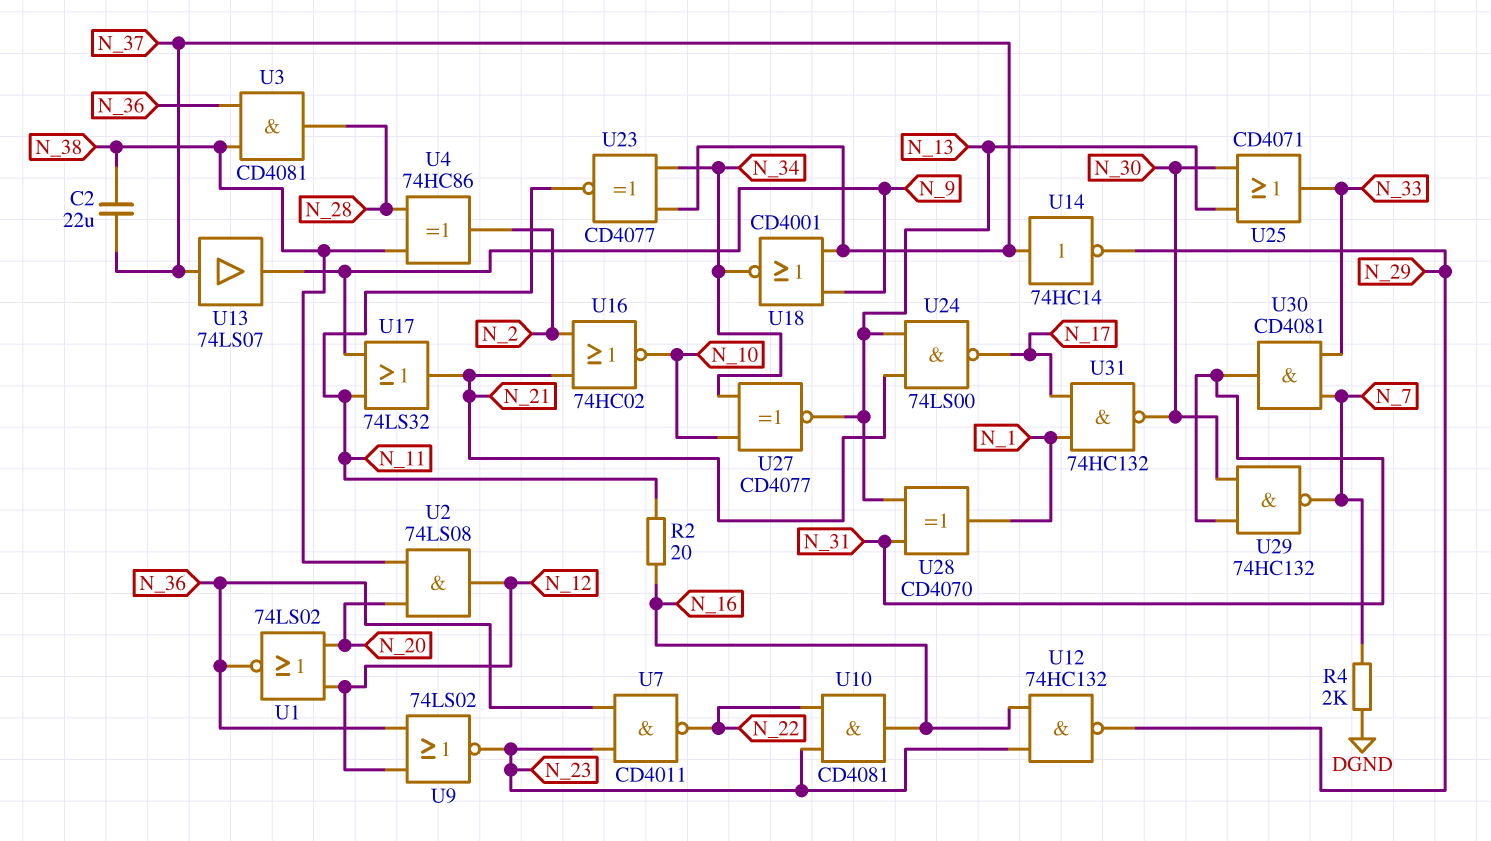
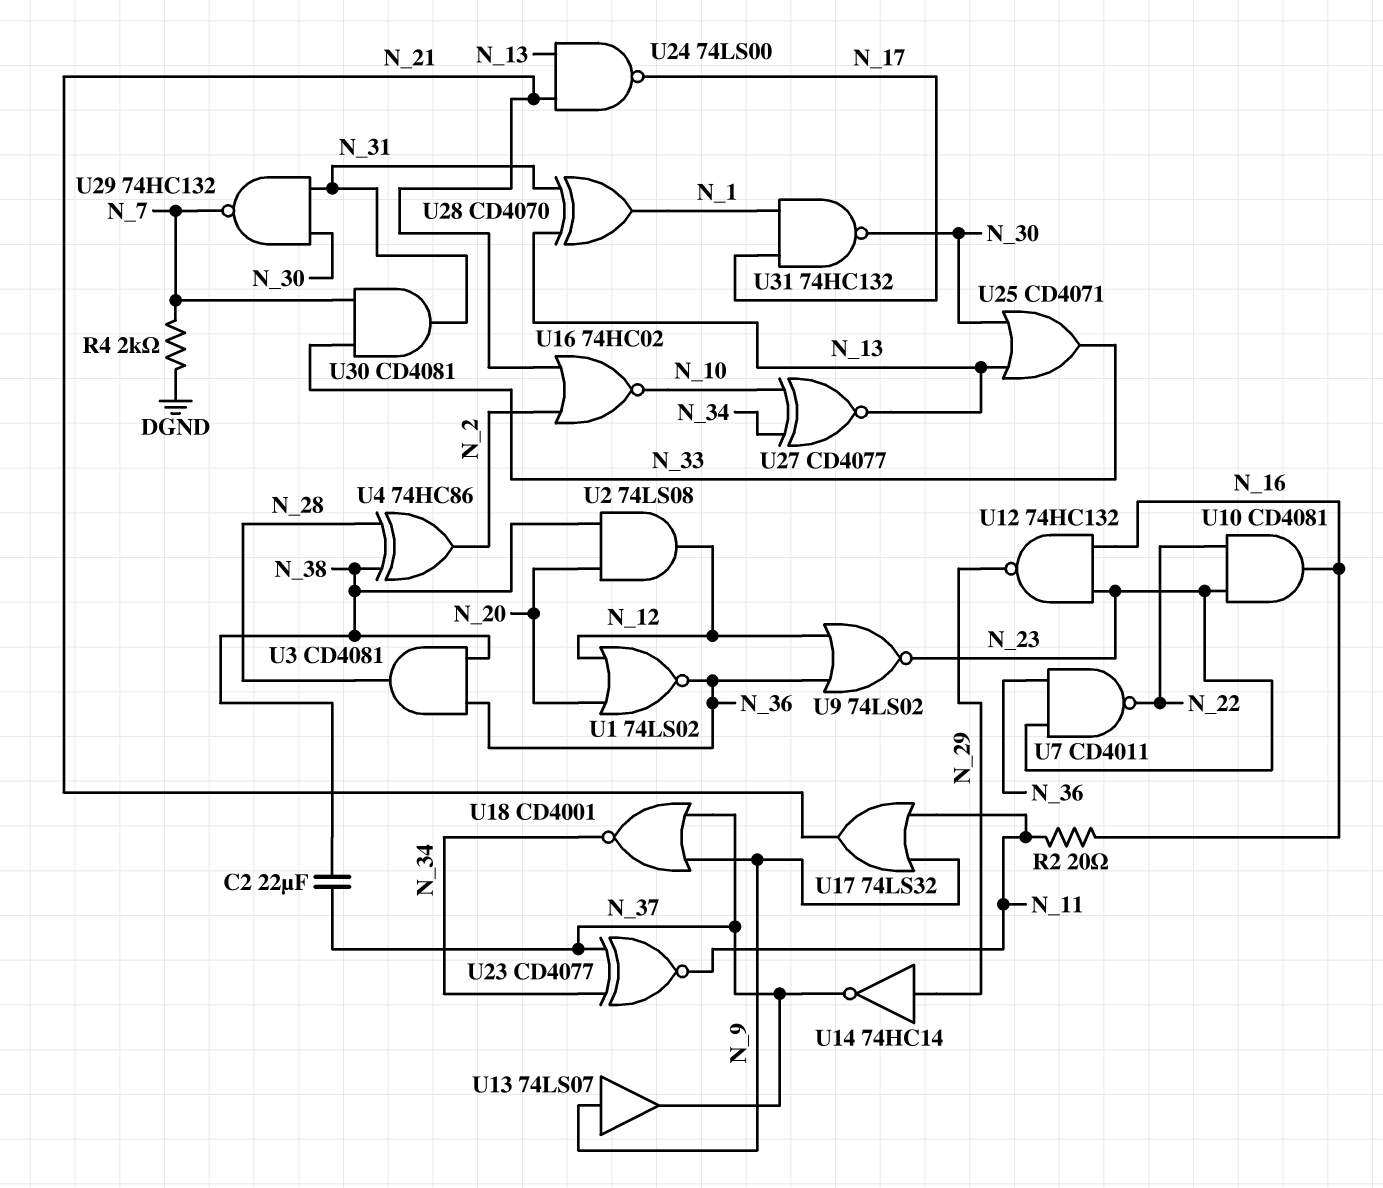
U13: buffer 74LS07 (in N_37, out N_9) -> buffer 74LS07 (in N_9, out N_37)
U14: NOT 74HC14 (in N_37, out N_29) -> NOT 74HC14 (in N_29, out N_37)

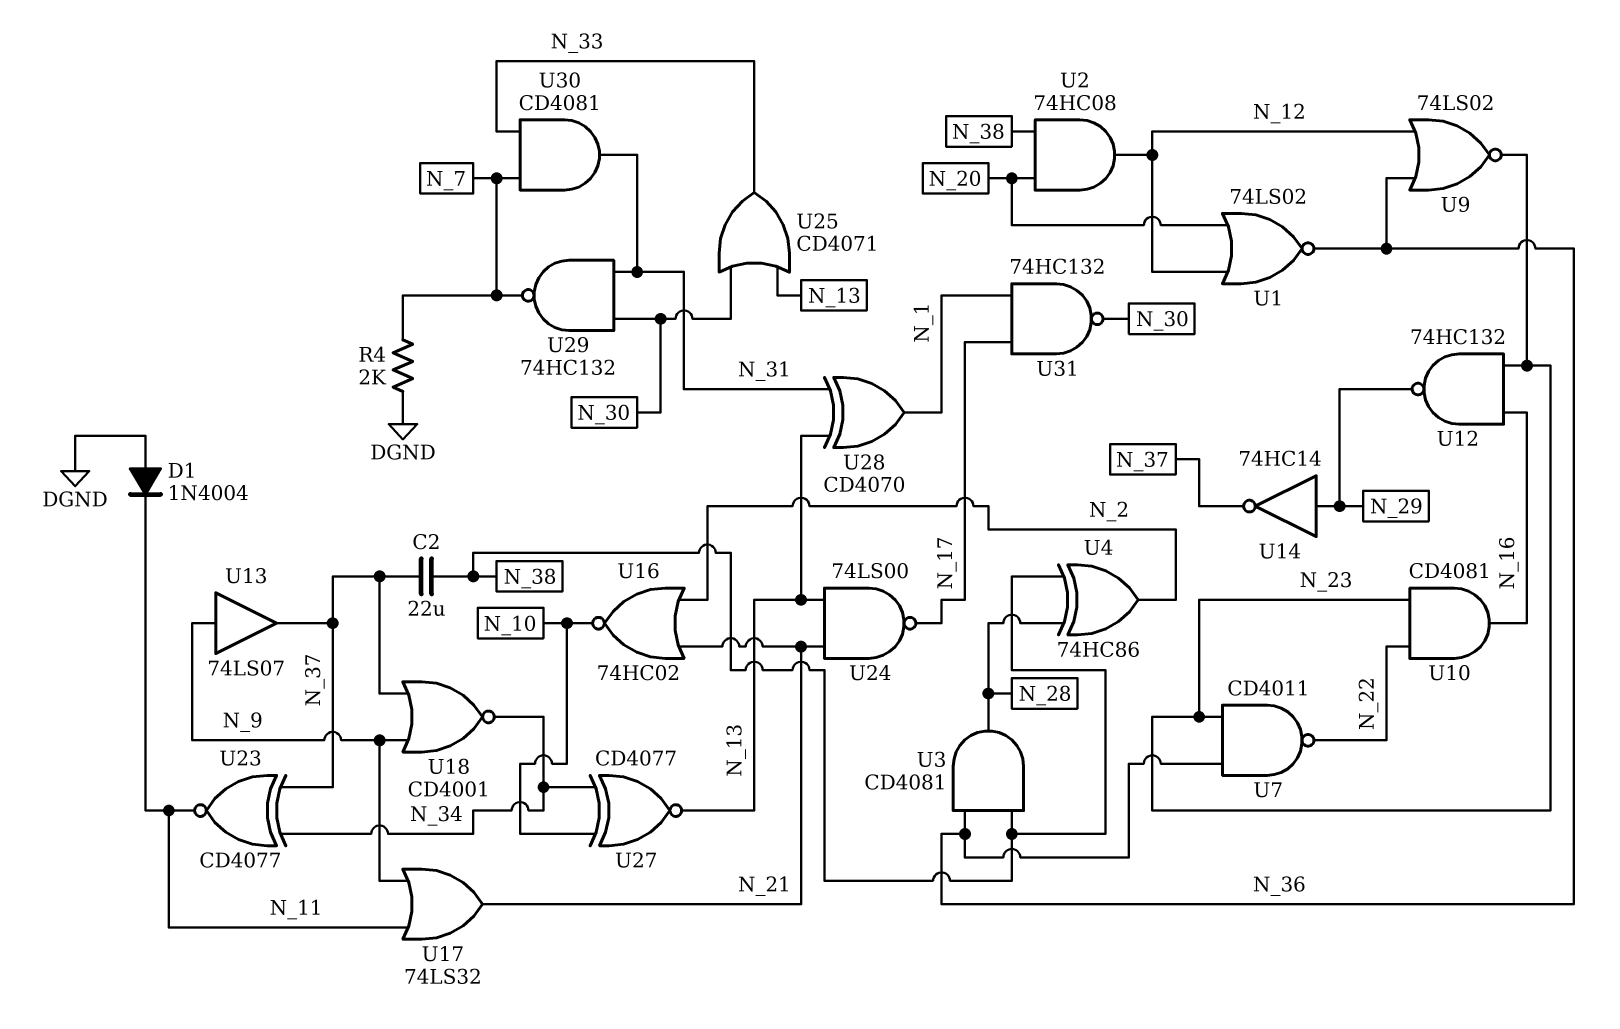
D1: none -> diode 1N4004 (A DGND, K N_11)
R2: 20 (N_11, N_16) -> none
U2: AND 74LS08 (in N_20, in N_38, out N_12) -> AND 74HC08 (in N_20, in N_38, out N_12)

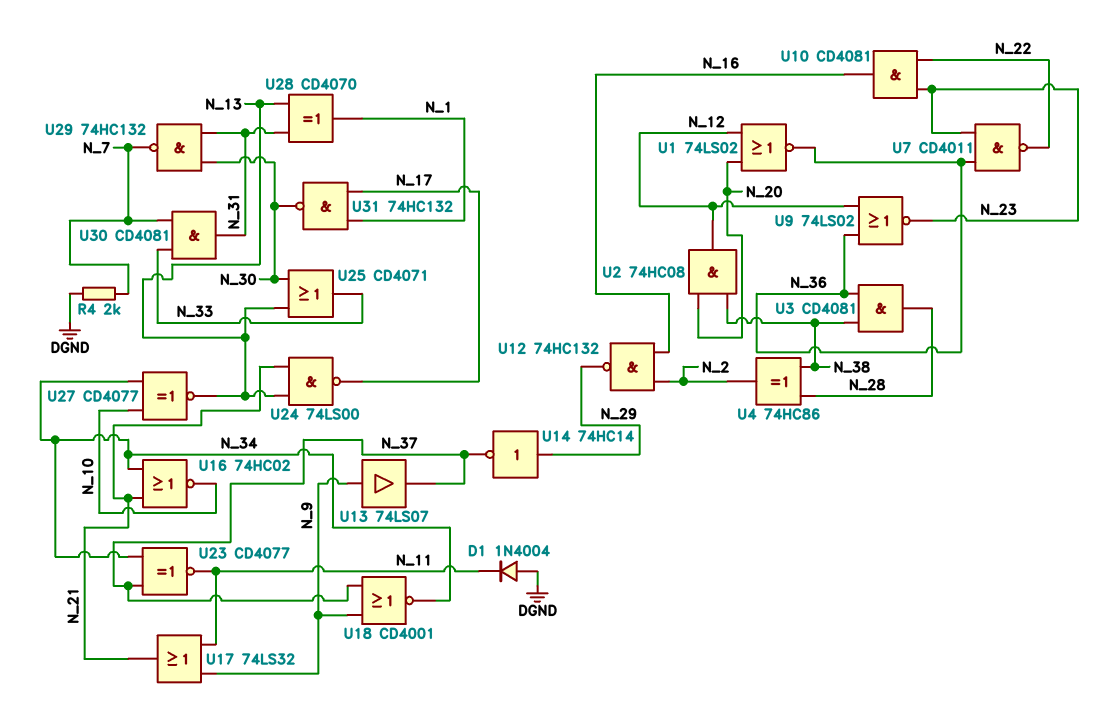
C2: 22uF (N_37, N_38) -> none
U12: NAND 74HC132 (in N_16, in N_23, out N_29) -> NAND 74HC132 (in N_2, in N_16, out N_29)
U16: NOR 74HC02 (in N_2, in N_21, out N_10) -> NOR 74HC02 (in N_21, in N_34, out N_10)

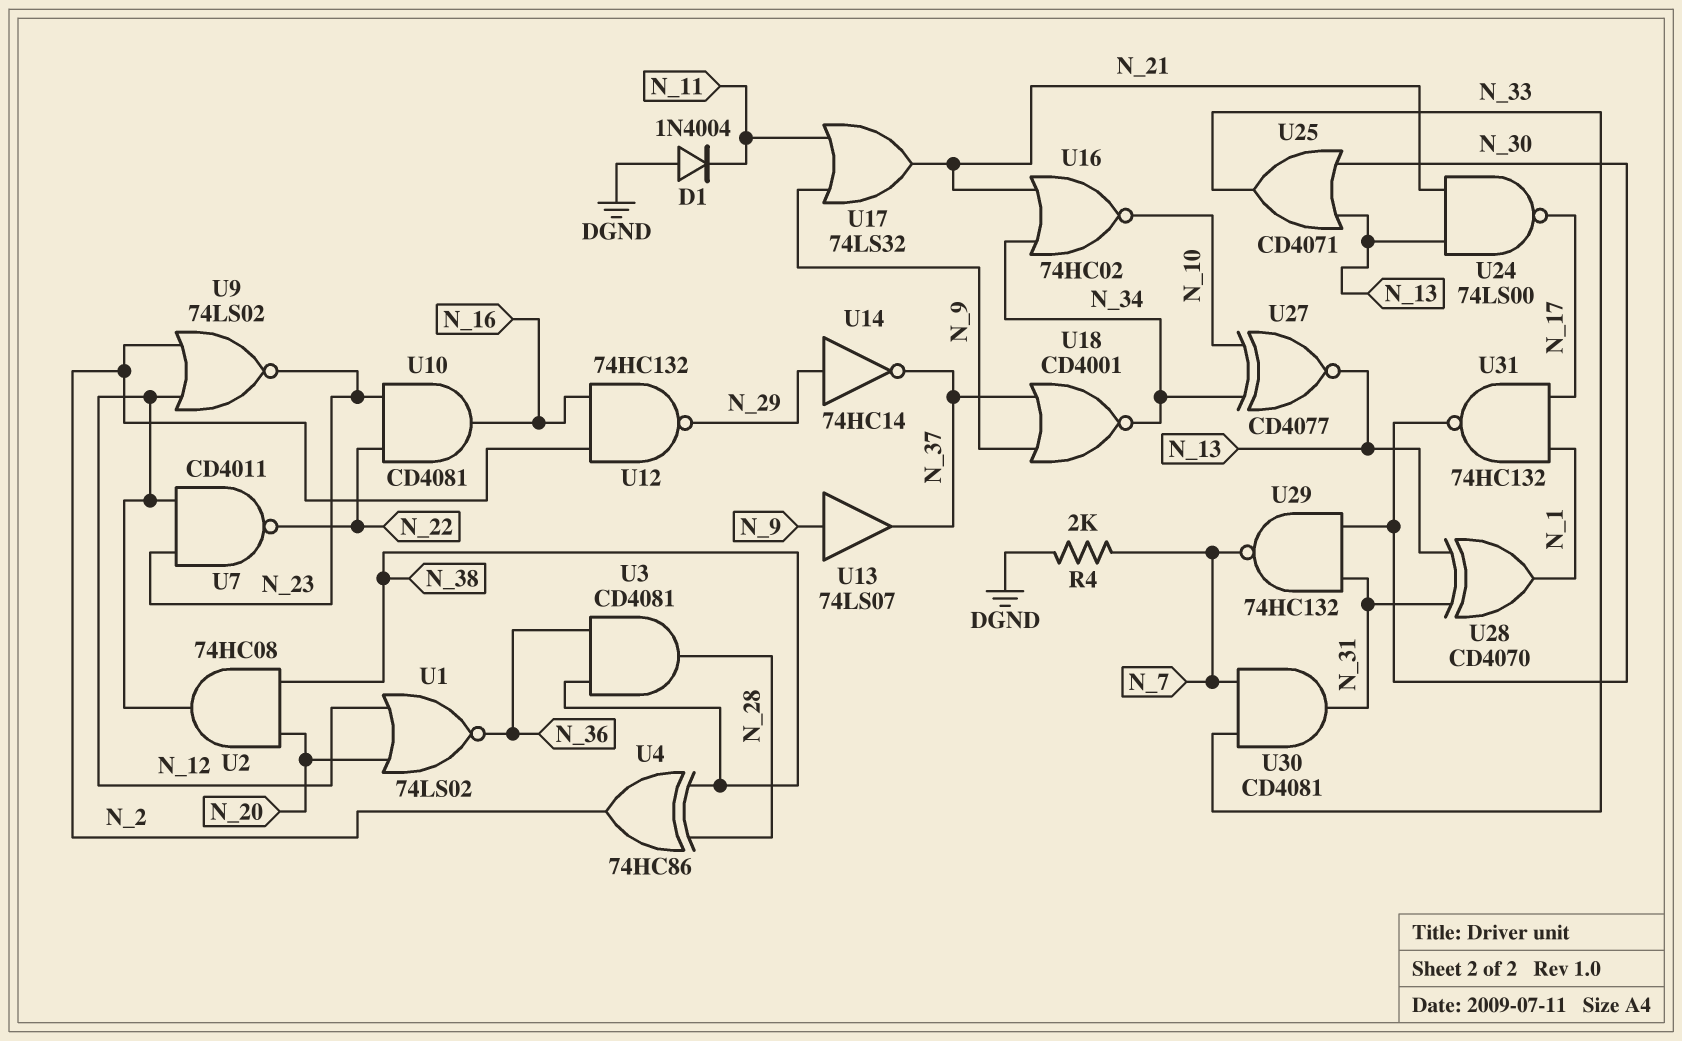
U7: NAND CD4011 (in N_23, in N_36, out N_22) -> NAND CD4011 (in N_12, in N_23, out N_22)
U9: NOR 74LS02 (in N_12, in N_36, out N_23) -> NOR 74LS02 (in N_2, in N_12, out N_23)
U23: XNOR CD4077 (in N_34, in N_37, out N_11) -> none

